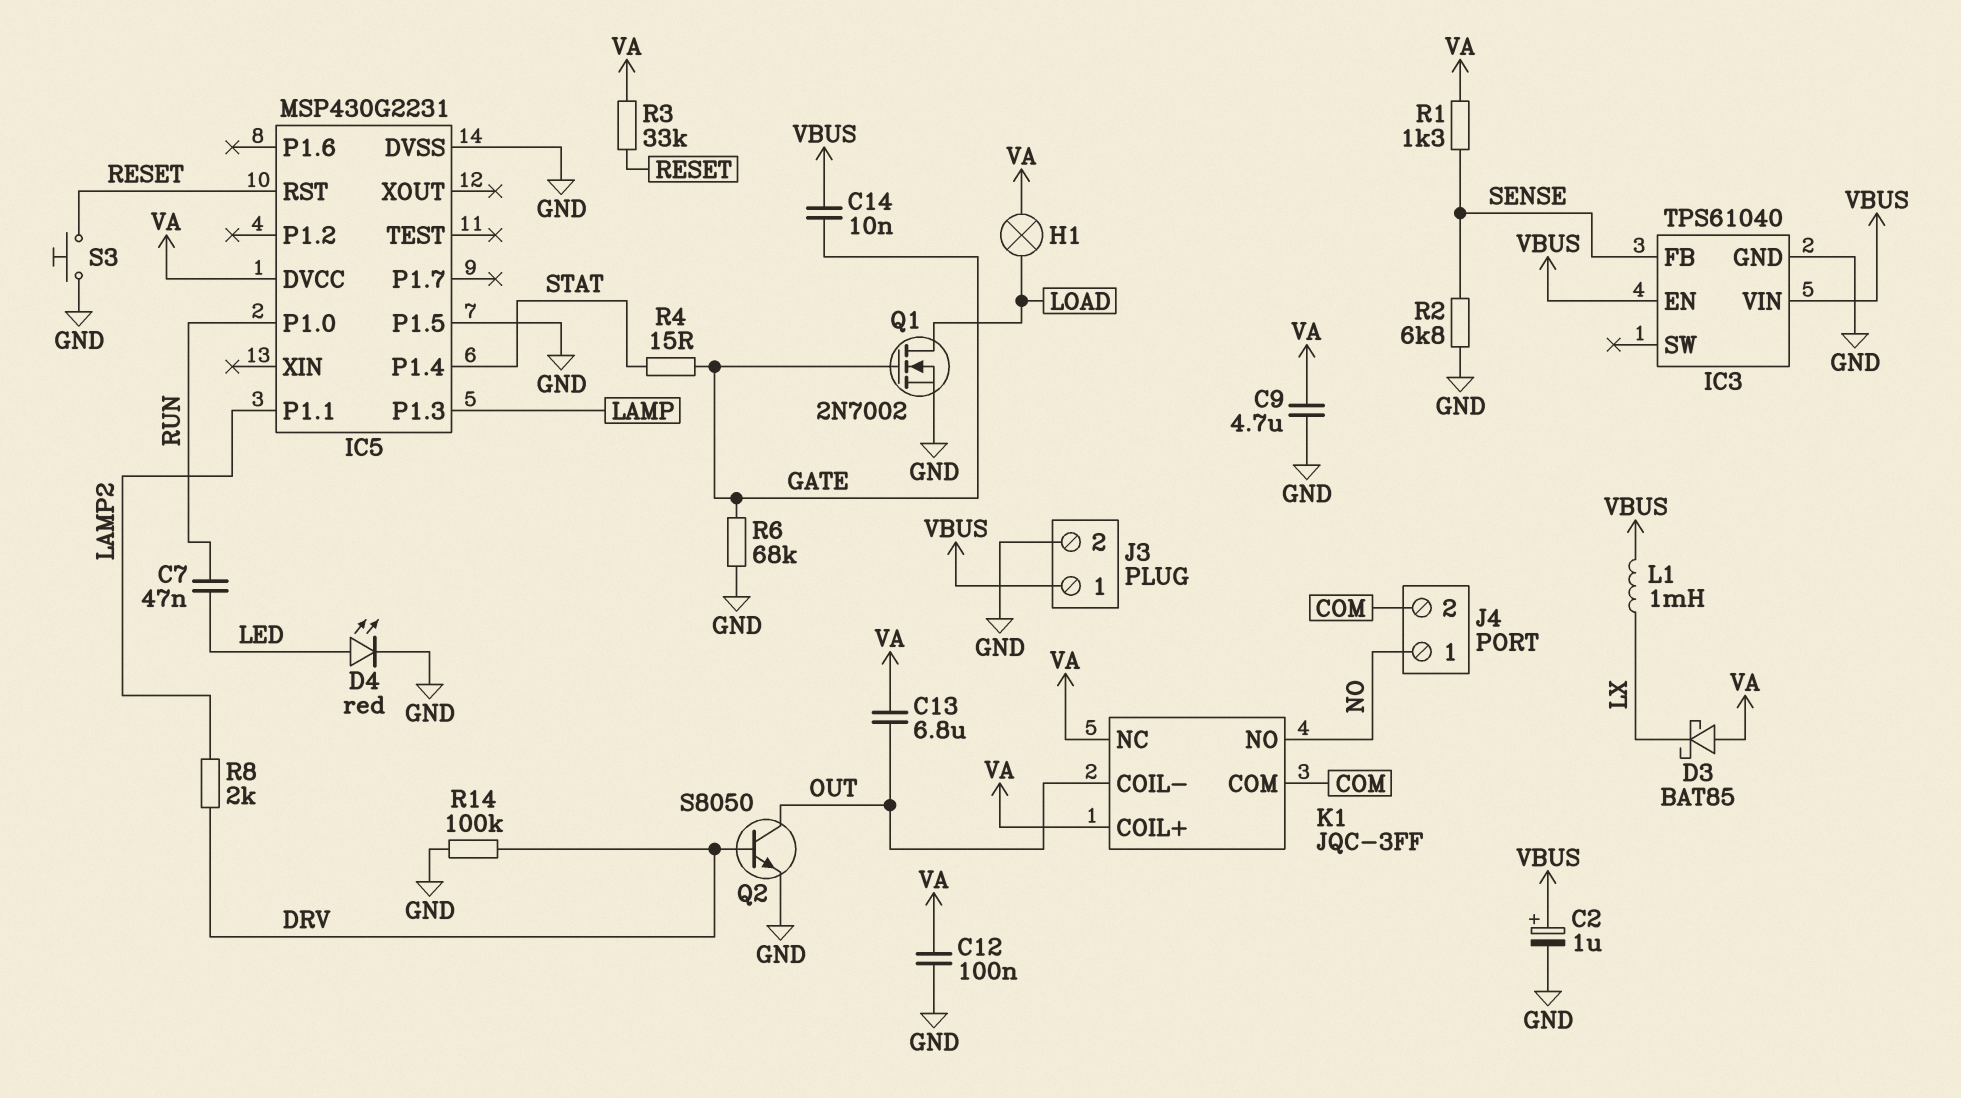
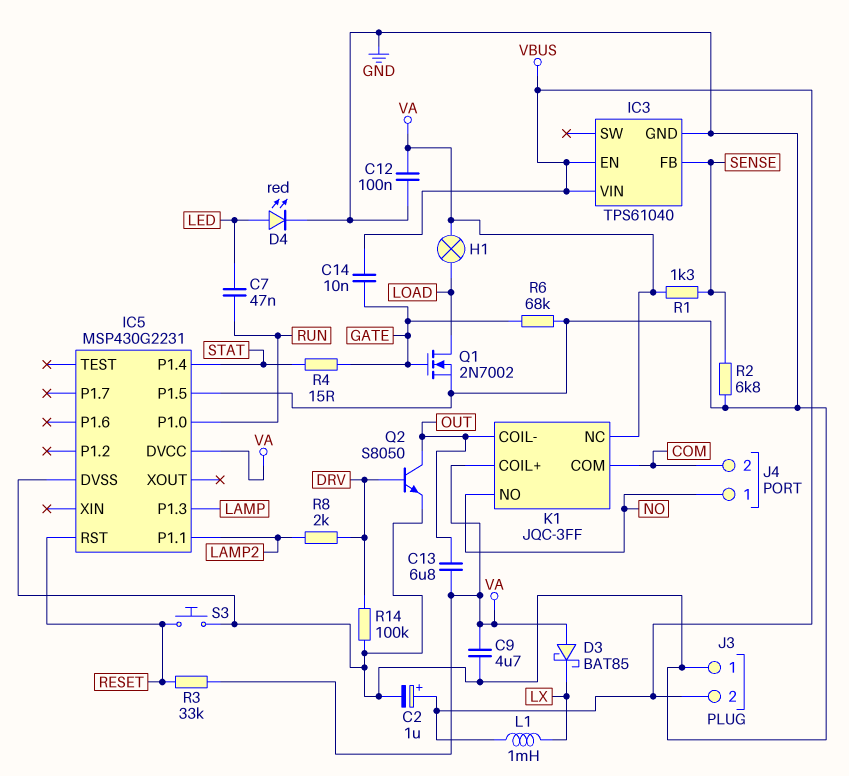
J3 pin 1: VBUS -> GND
J3 pin 2: GND -> VBUS

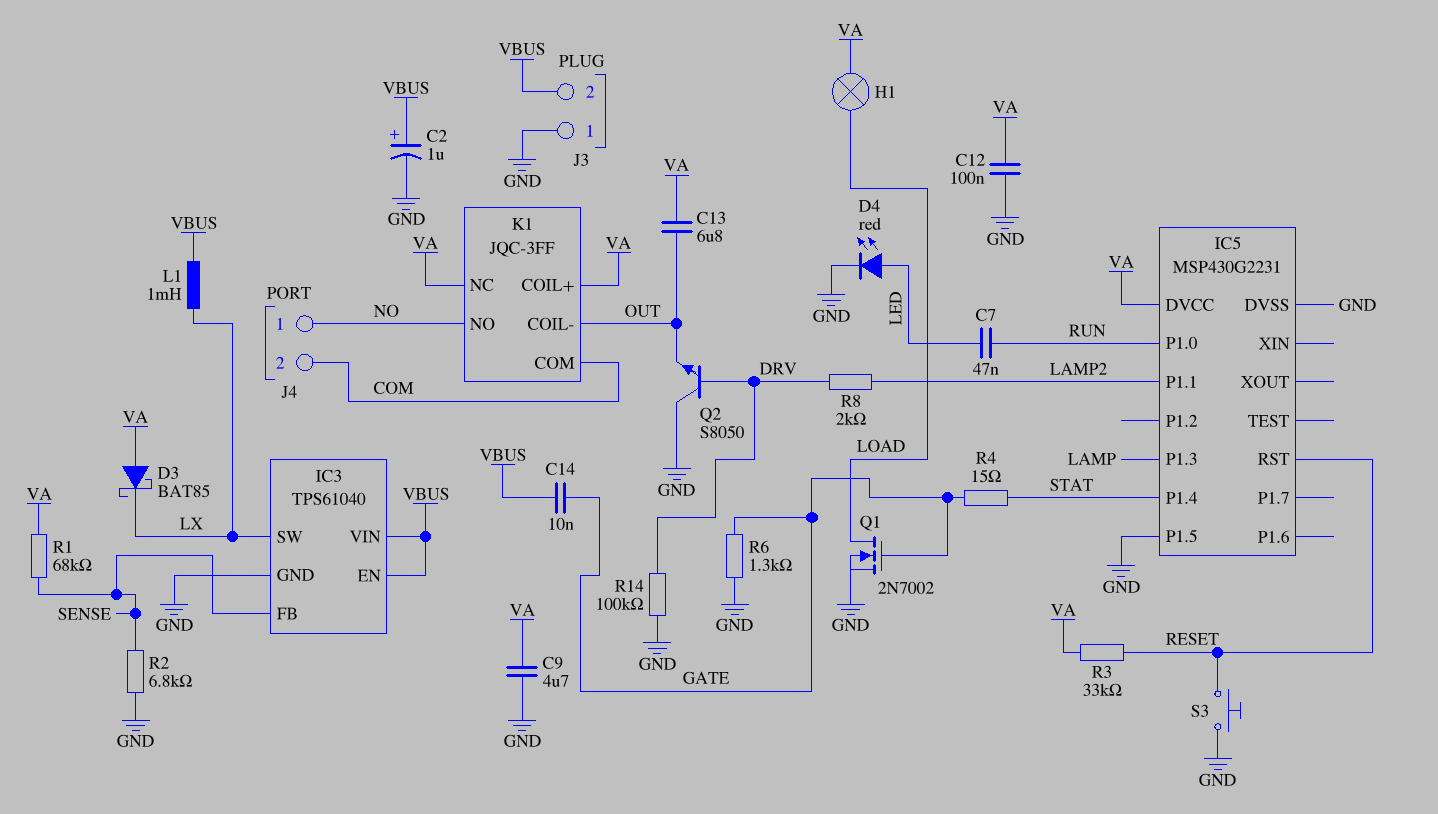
IC3 pin SW: none -> LX
Q2: NPN S8050 (B DRV, C OUT, E GND) -> NPN S8050 (B DRV, C GND, E OUT)
R1: 1.3k (SENSE, VA) -> 68k (SENSE, VA)
R6: 68k (GATE, GND) -> 1.3k (GATE, GND)

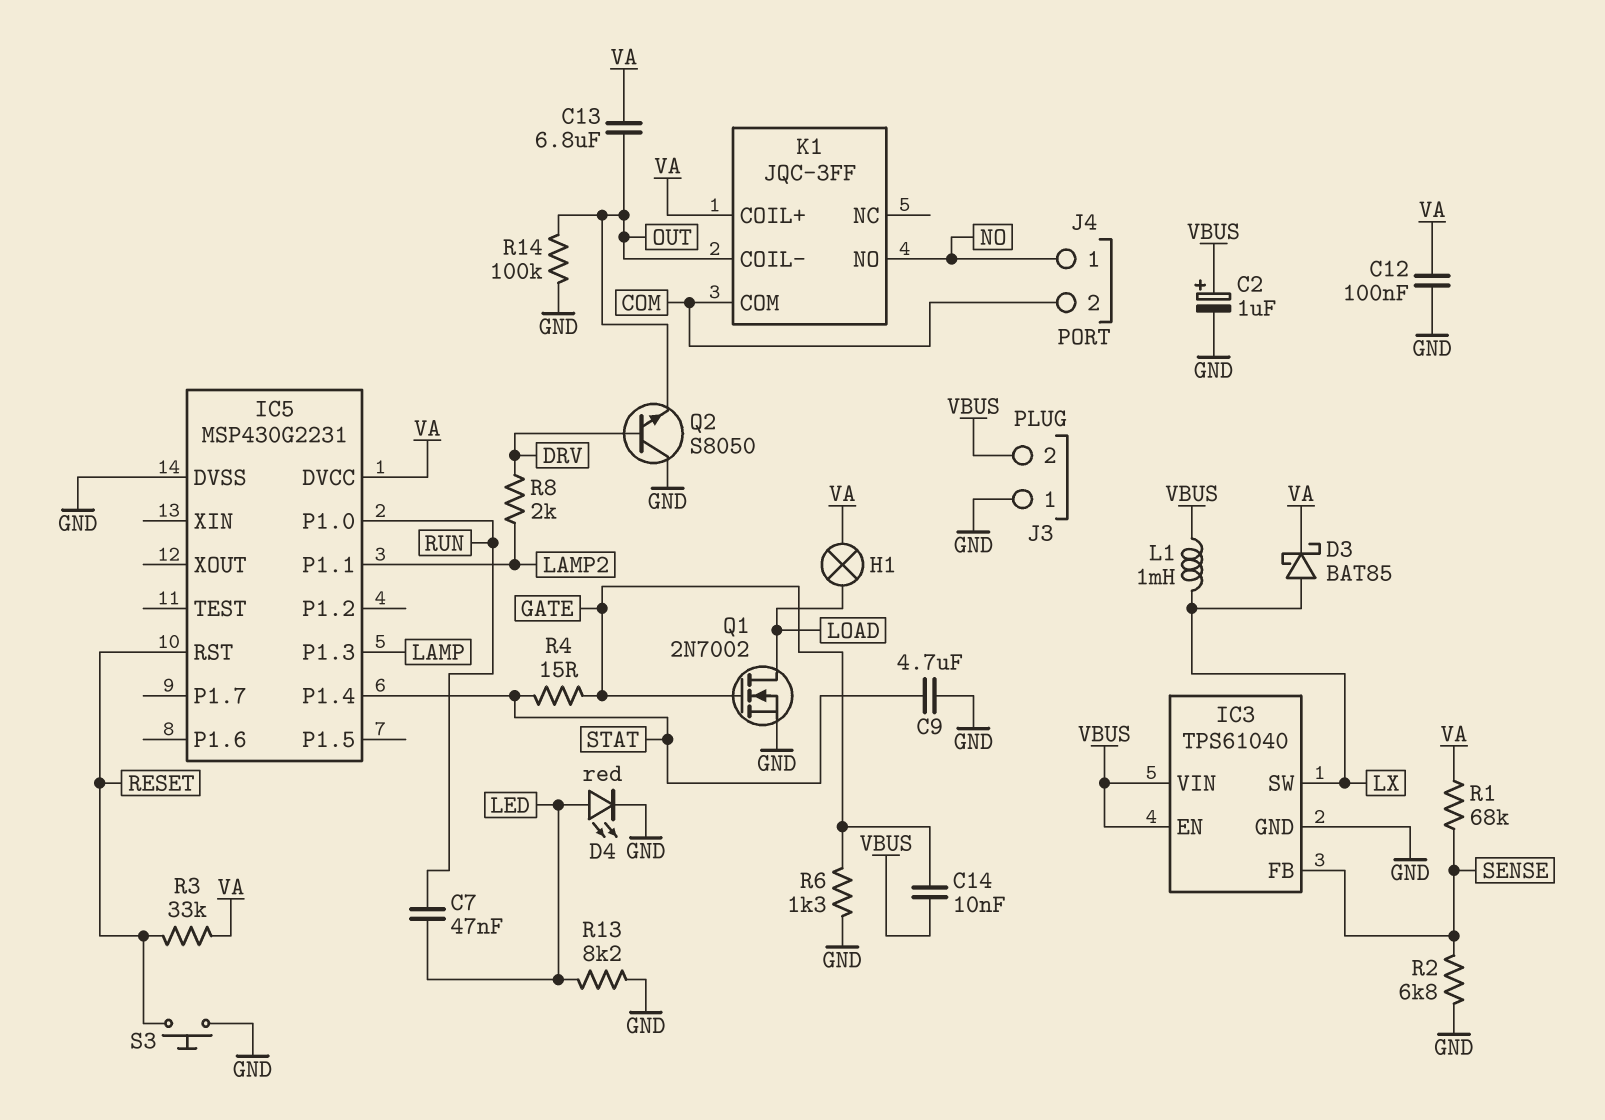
C9: 4.7uF (GND, VA) -> 4.7uF (GND, STAT)
D3: schottky BAT85 (A VA, K LX) -> schottky BAT85 (A LX, K VA)
IC5 pin P1.5: GND -> none
K1 pin NC: VA -> none
R13: none -> 8.2k (GND, LED)
R14: 100k (DRV, GND) -> 100k (GND, OUT)

